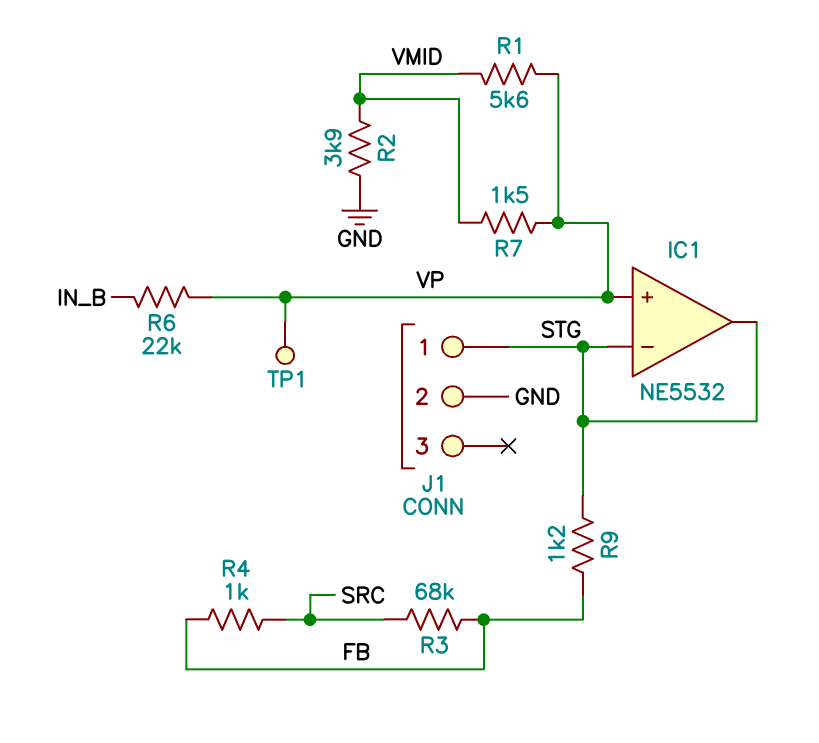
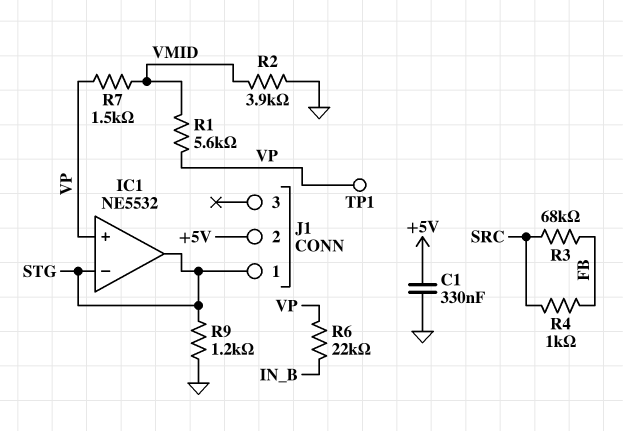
C1: none -> 330nF (+5V, GND)
J1 pin 2: GND -> +5V
R9: 1.2k (FB, STG) -> 1.2k (GND, STG)

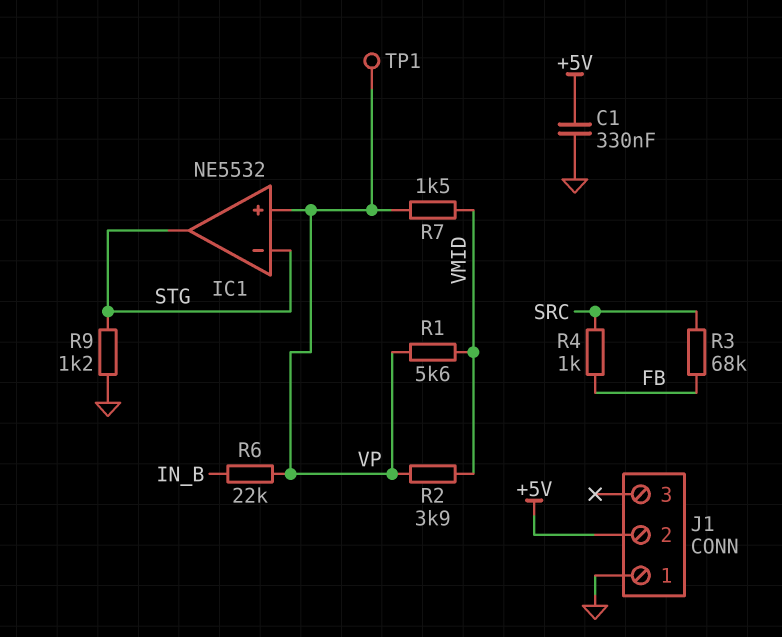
J1 pin 1: STG -> GND
R2: 3.9k (GND, VMID) -> 3.9k (VMID, VP)

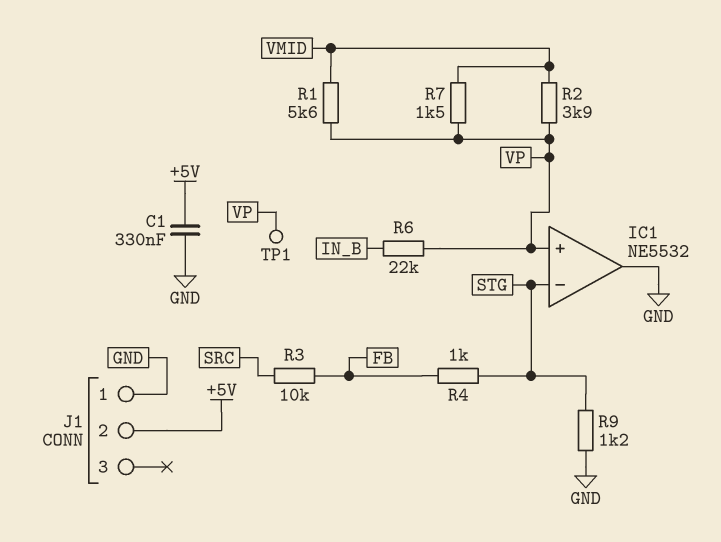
IC1 pin out: STG -> GND
R3: 68k (FB, SRC) -> 10k (FB, SRC)
R4: 1k (FB, SRC) -> 1k (FB, STG)

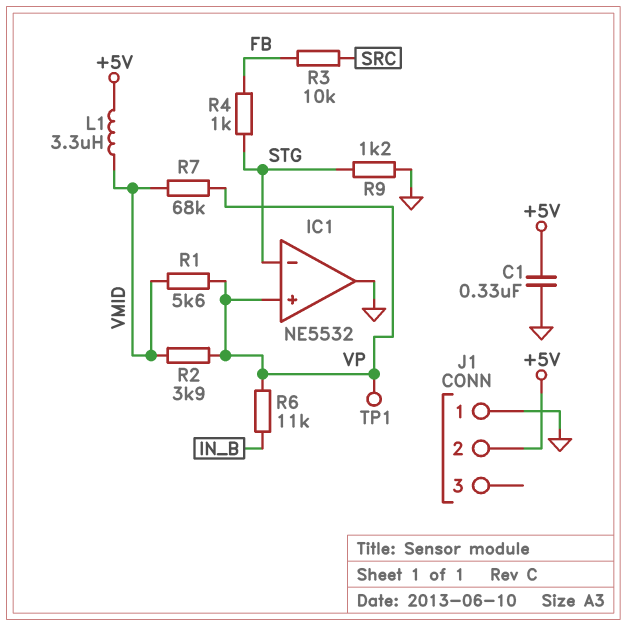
L1: none -> 3.3uH (+5V, VMID)
R6: 22k (IN_B, VP) -> 11k (IN_B, VP)
R7: 1.5k (VMID, VP) -> 68k (VMID, VP)

